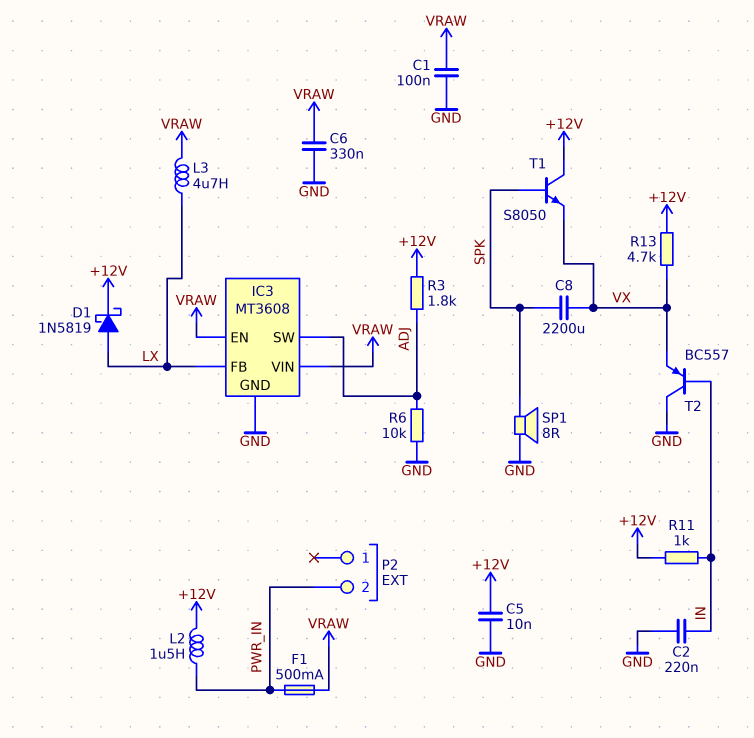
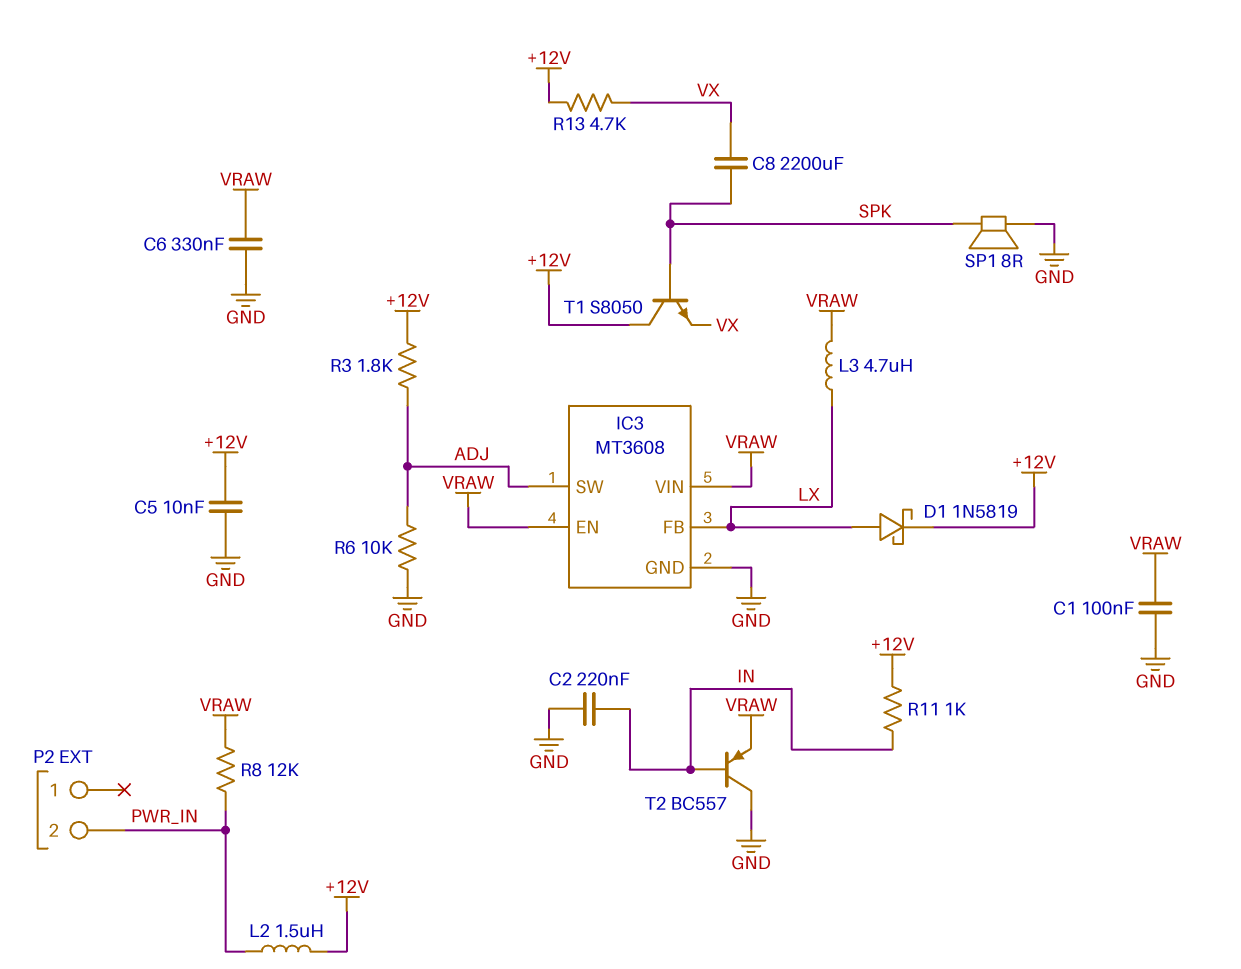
F1: 500mA (PWR_IN, VRAW) -> none
R8: none -> 12k (PWR_IN, VRAW)
T2: PNP BC557 (B IN, C GND, E VX) -> PNP BC557 (B IN, C GND, E VRAW)

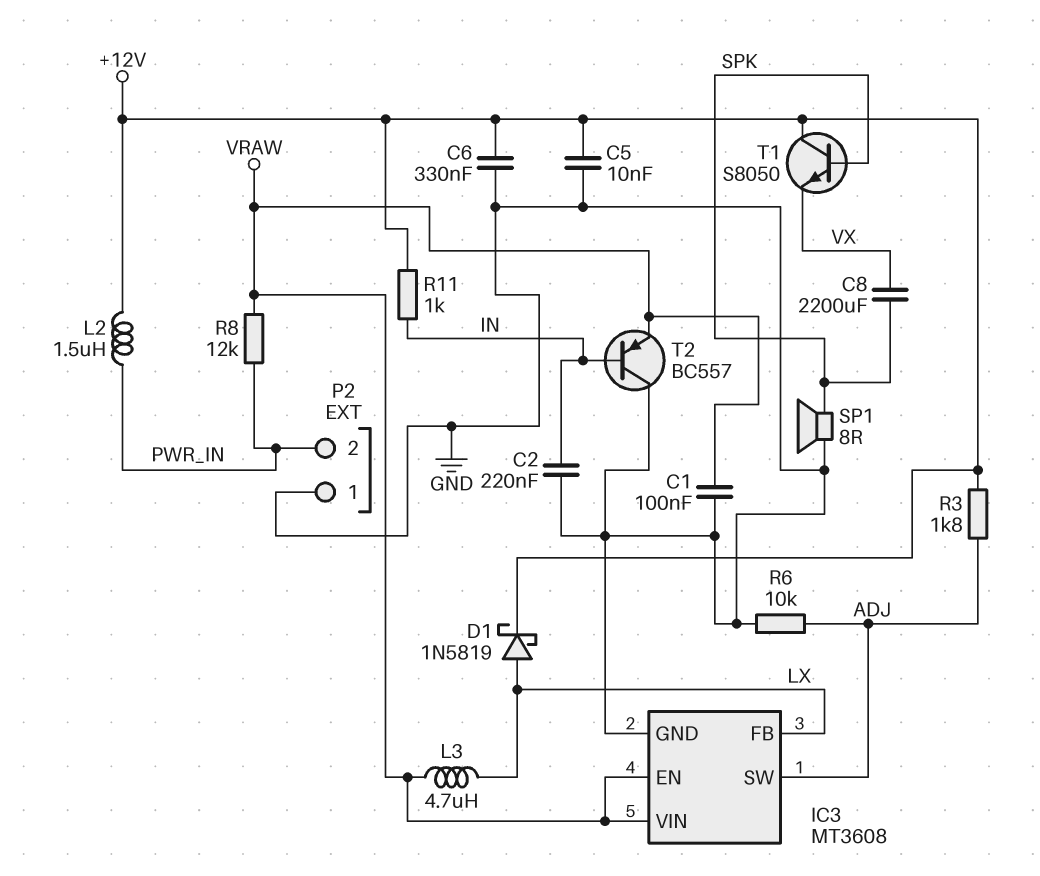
C6: 330nF (GND, VRAW) -> 330nF (+12V, GND)
P2 pin 1: none -> GND
R13: 4.7k (+12V, VX) -> none

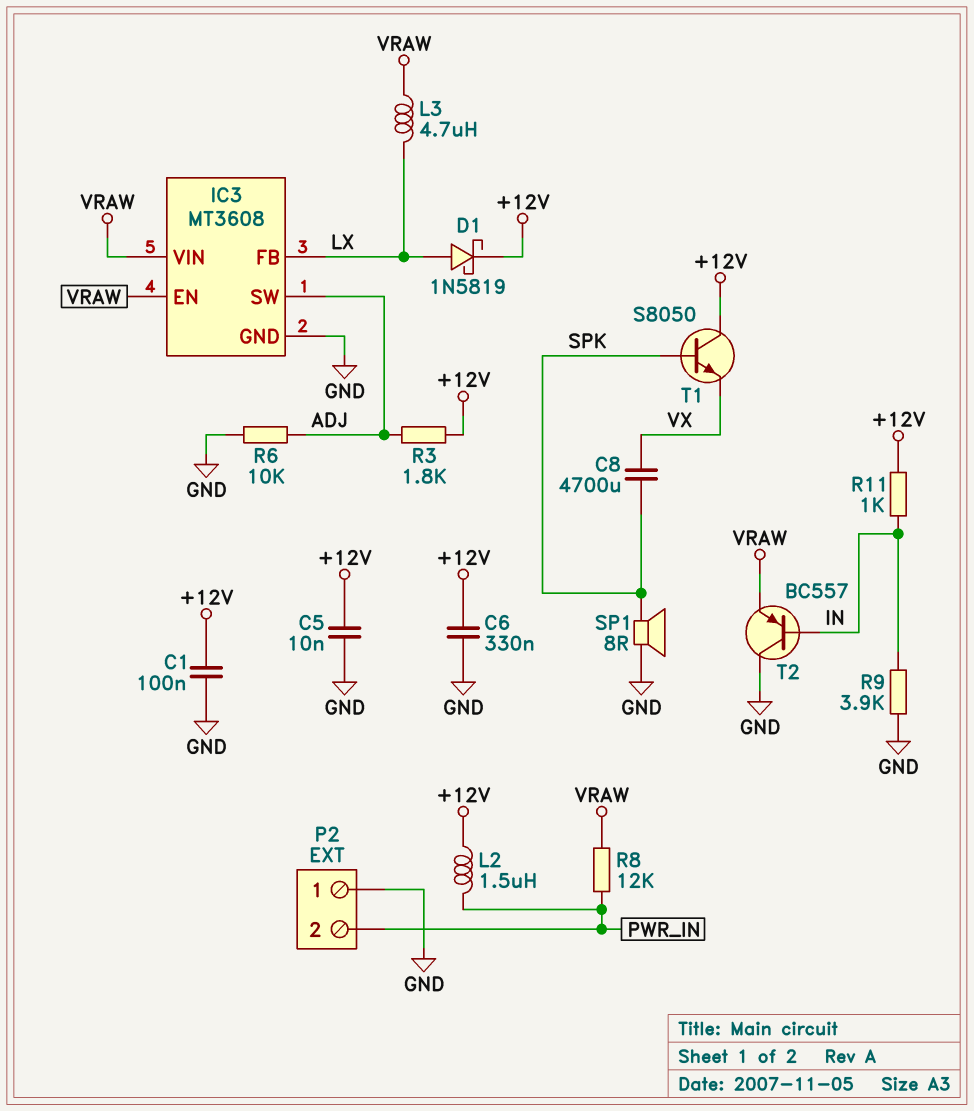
C1: 100nF (GND, VRAW) -> 100nF (+12V, GND)
C2: 220nF (GND, IN) -> none
C8: 2200uF (SPK, VX) -> 4700uF (SPK, VX)
R9: none -> 3.9k (GND, IN)

